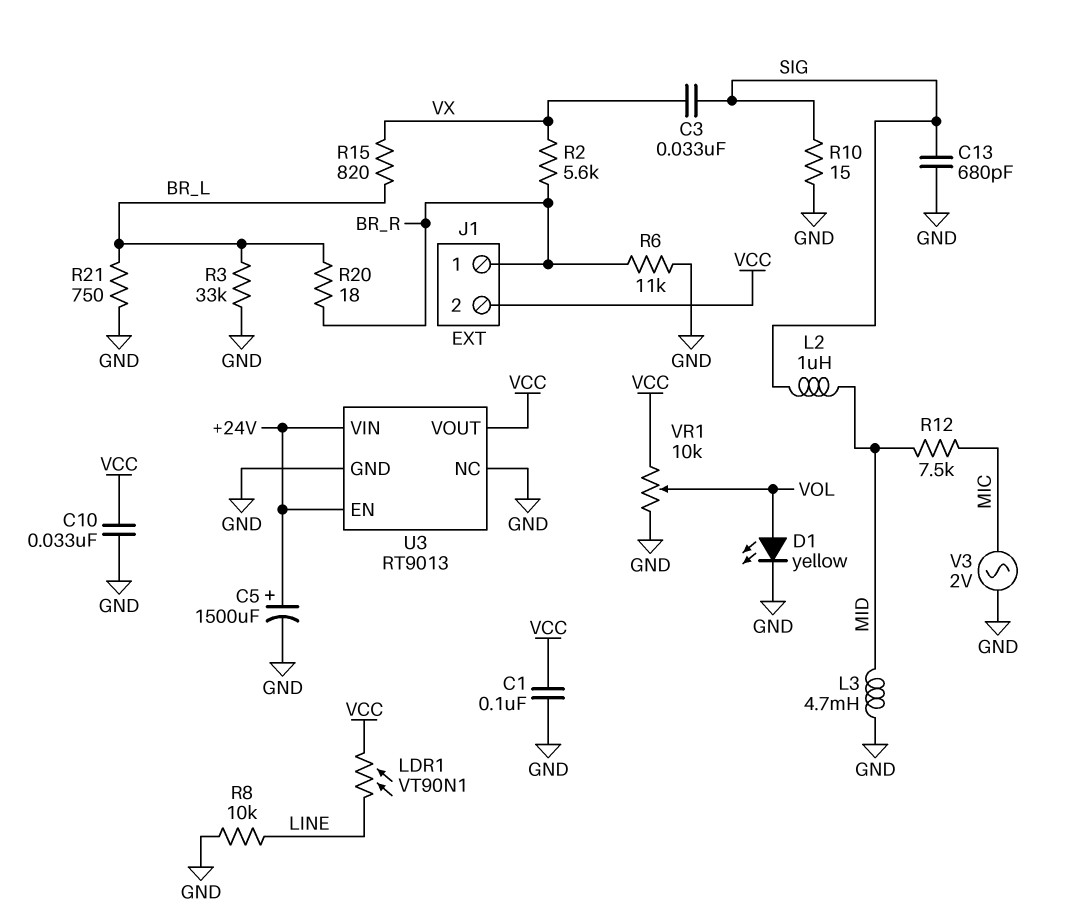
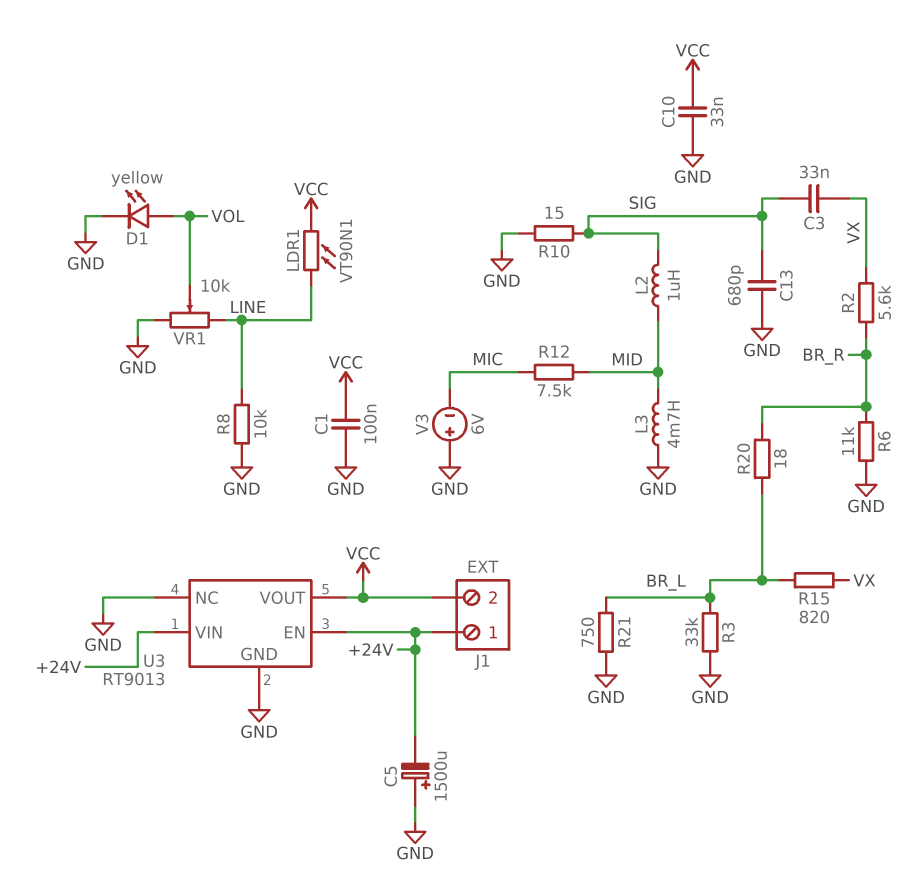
C5: 1500uF (plus +24V, minus GND) -> 1500uF (plus GND, minus +24V)
J1 pin 1: BR_R -> +24V
V3: AC 2V (GND, MIC) -> 6V (plus GND, minus MIC)
VR1: 10k (GND, VCC, wiper VOL) -> 10k (GND, LINE, wiper VOL)

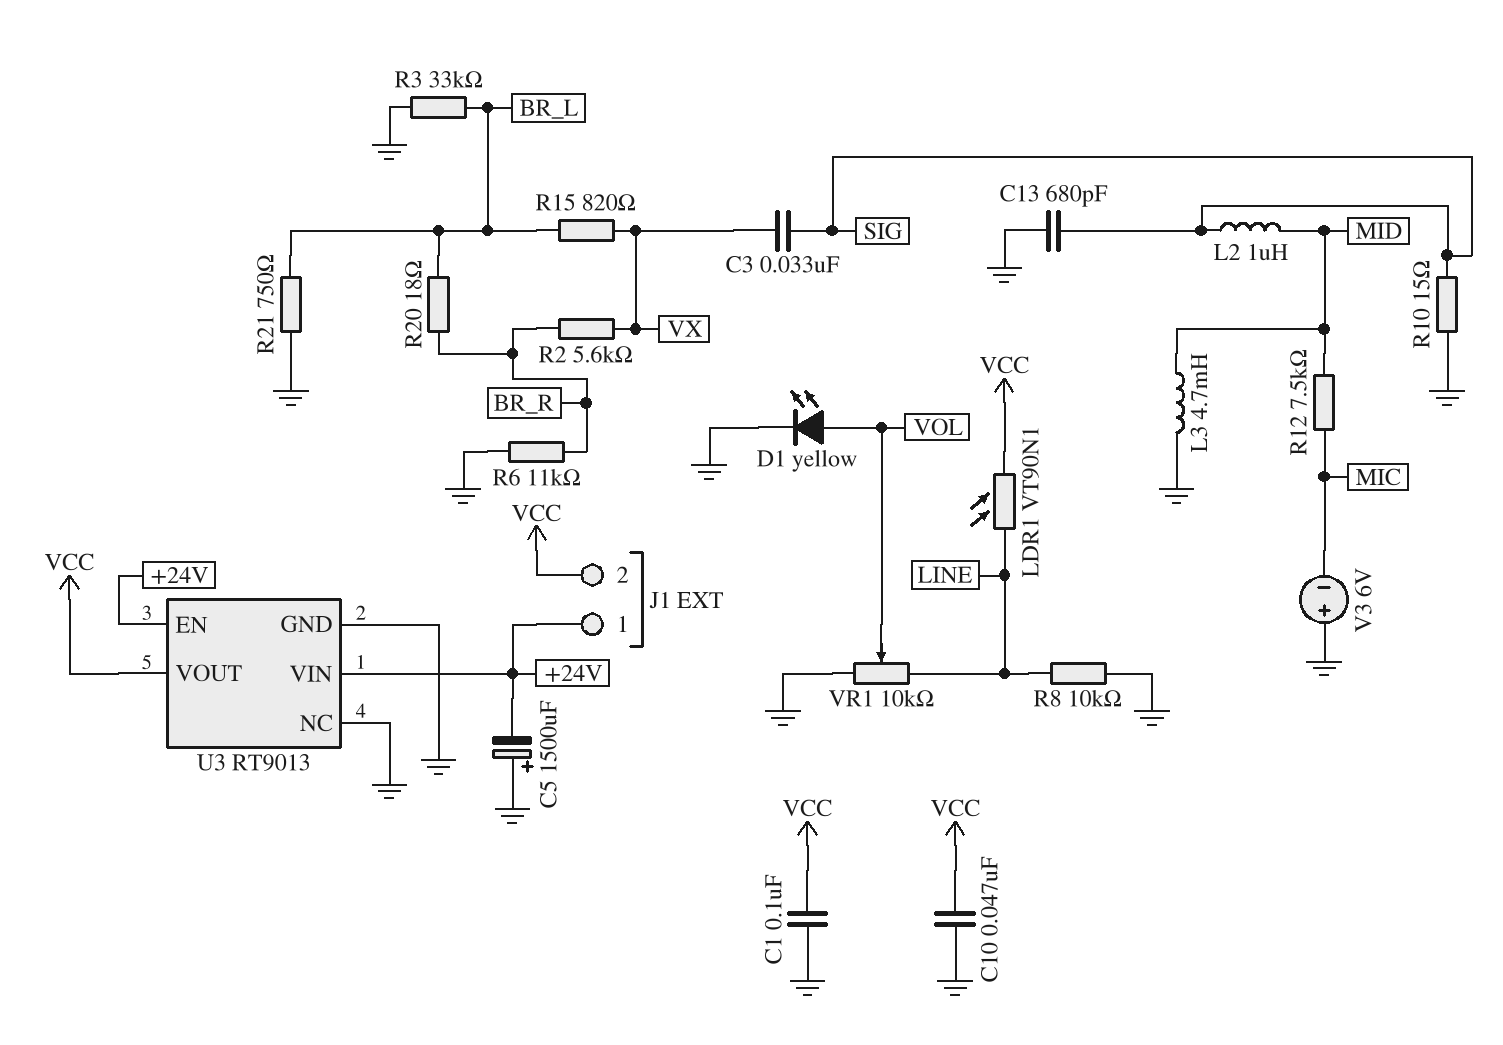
C10: 33nF (GND, VCC) -> 47nF (GND, VCC)

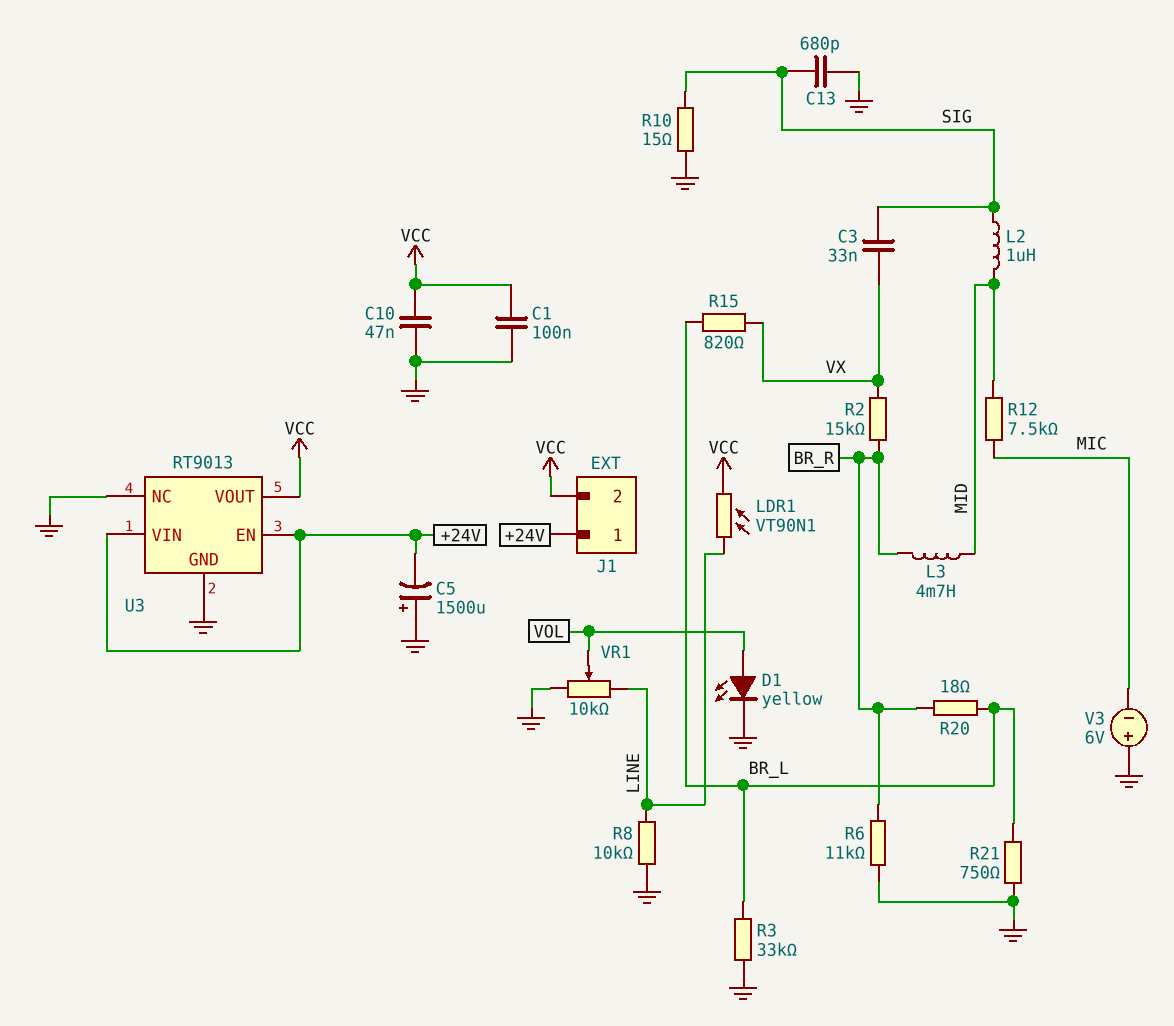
L3: 4.7mH (GND, MID) -> 4.7mH (BR_R, MID)
R2: 5.6k (BR_R, VX) -> 15k (BR_R, VX)

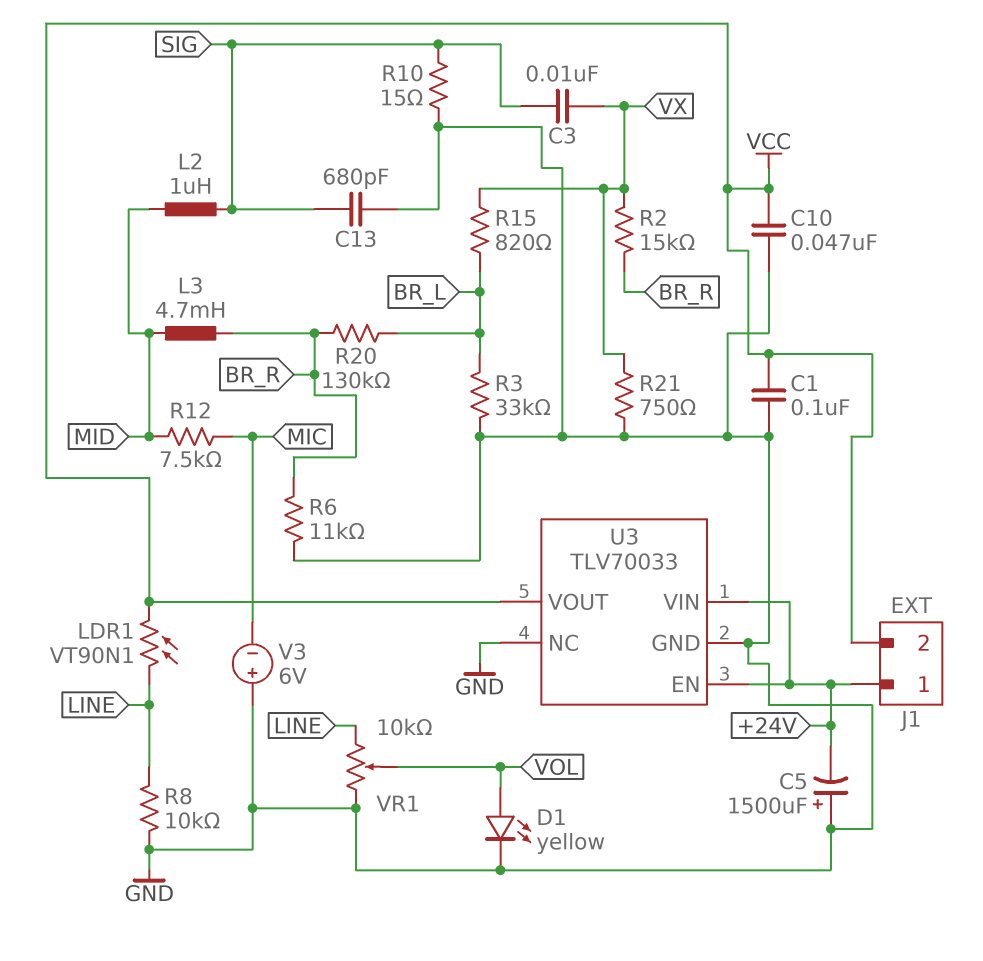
C3: 33nF (SIG, VX) -> 10nF (SIG, VX)
R20: 18 (BR_L, BR_R) -> 130k (BR_L, BR_R)
R21: 750 (BR_L, GND) -> 750 (GND, VX)
U3: RT9013 -> TLV70033

